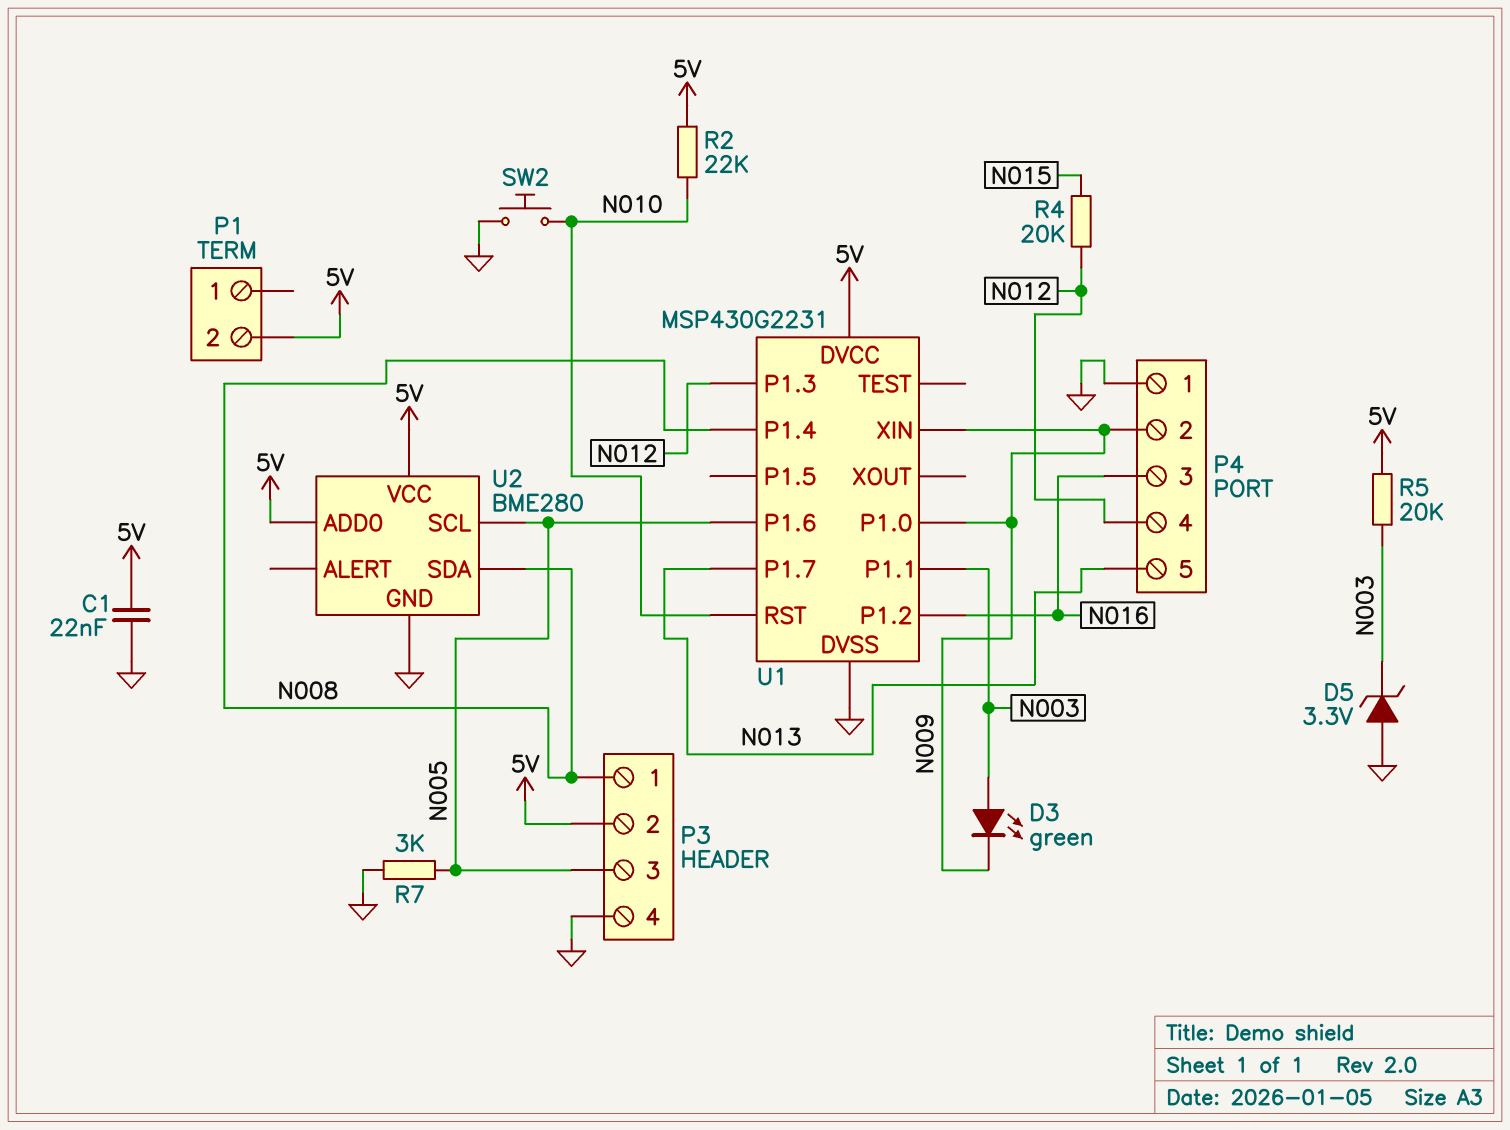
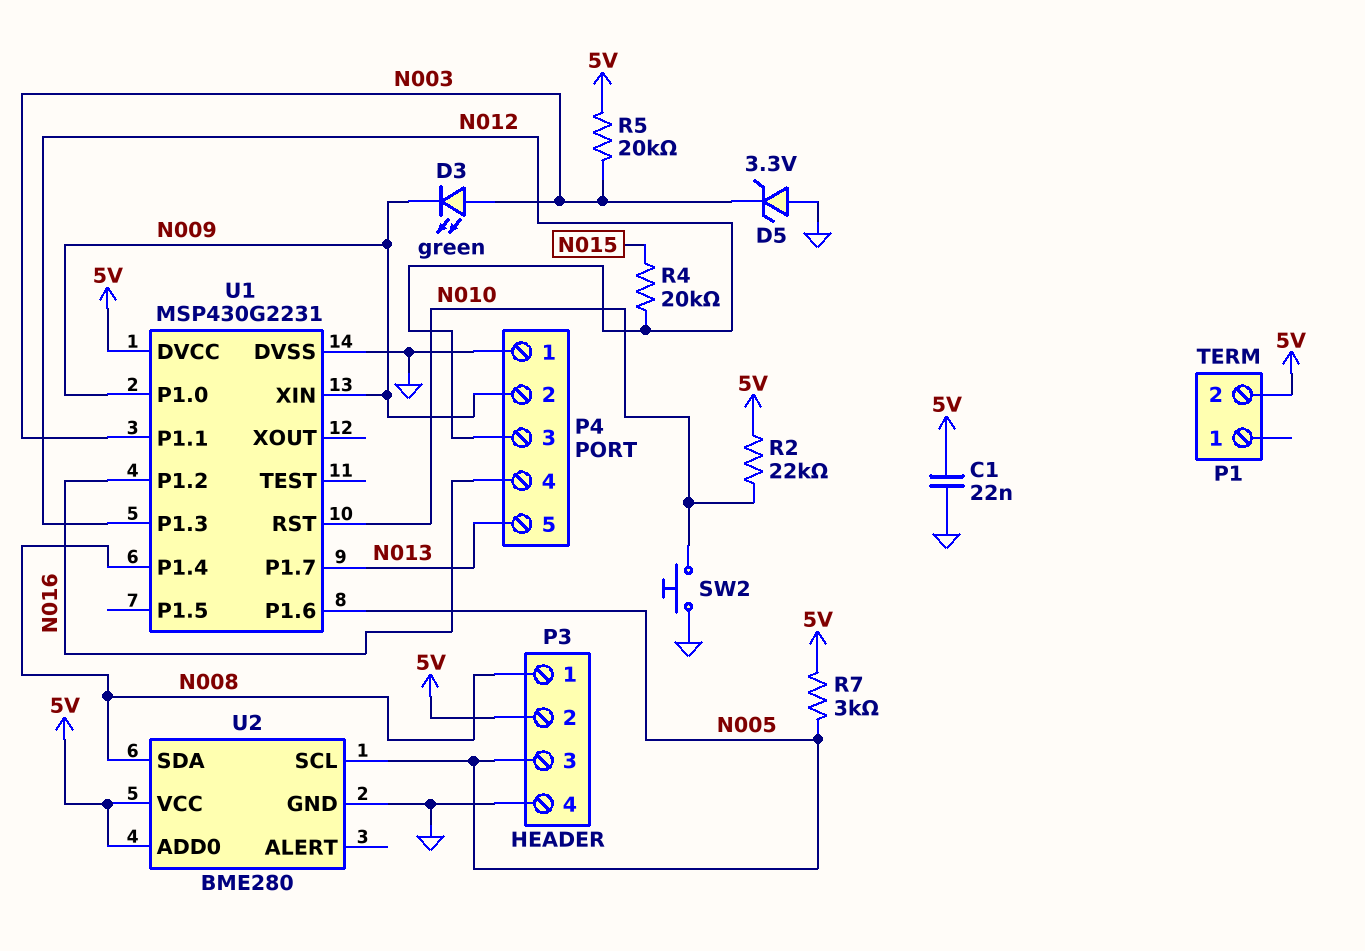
P4 pin 3: N016 -> N012
P4 pin 4: N012 -> N016
R7: 3k (GND, N005) -> 3k (5V, N005)

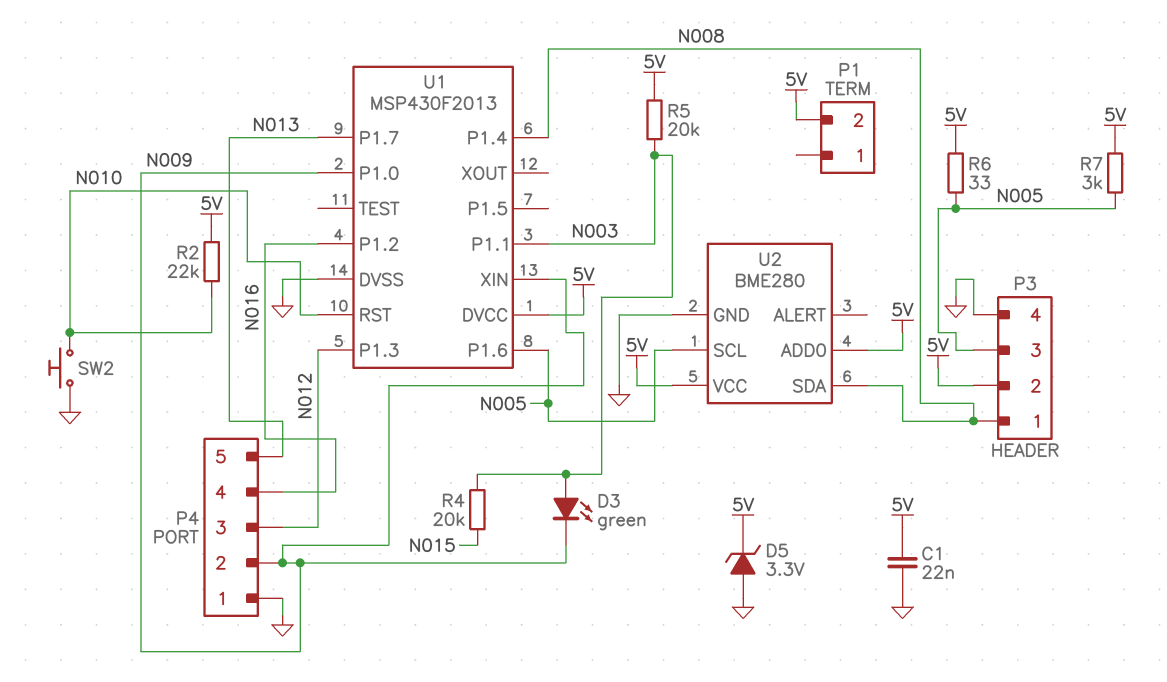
D5: zener 3.3V (A GND, K N003) -> zener 3.3V (A GND, K 5V)
R4: 20k (N012, N015) -> 20k (N003, N015)
R6: none -> 33 (5V, N005)
U1: MSP430G2231 -> MSP430F2013

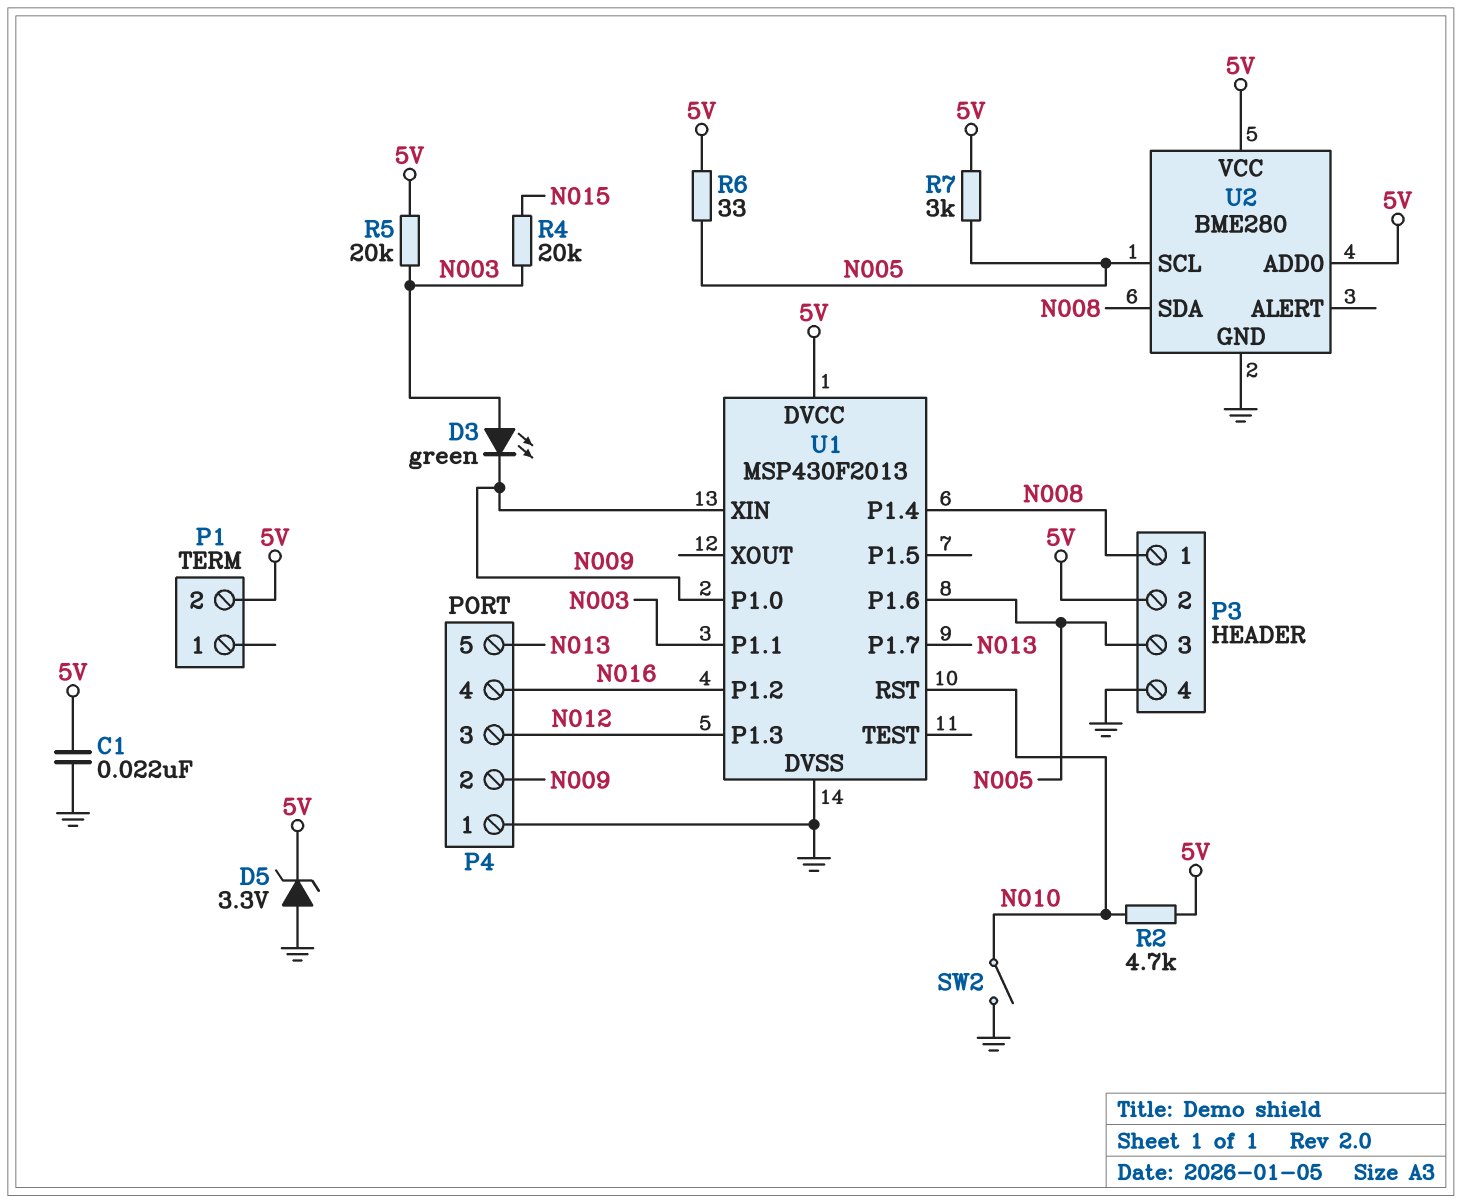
R2: 22k (5V, N010) -> 4.7k (5V, N010)
SW2: button (GND, N010) -> switch (GND, N010)

